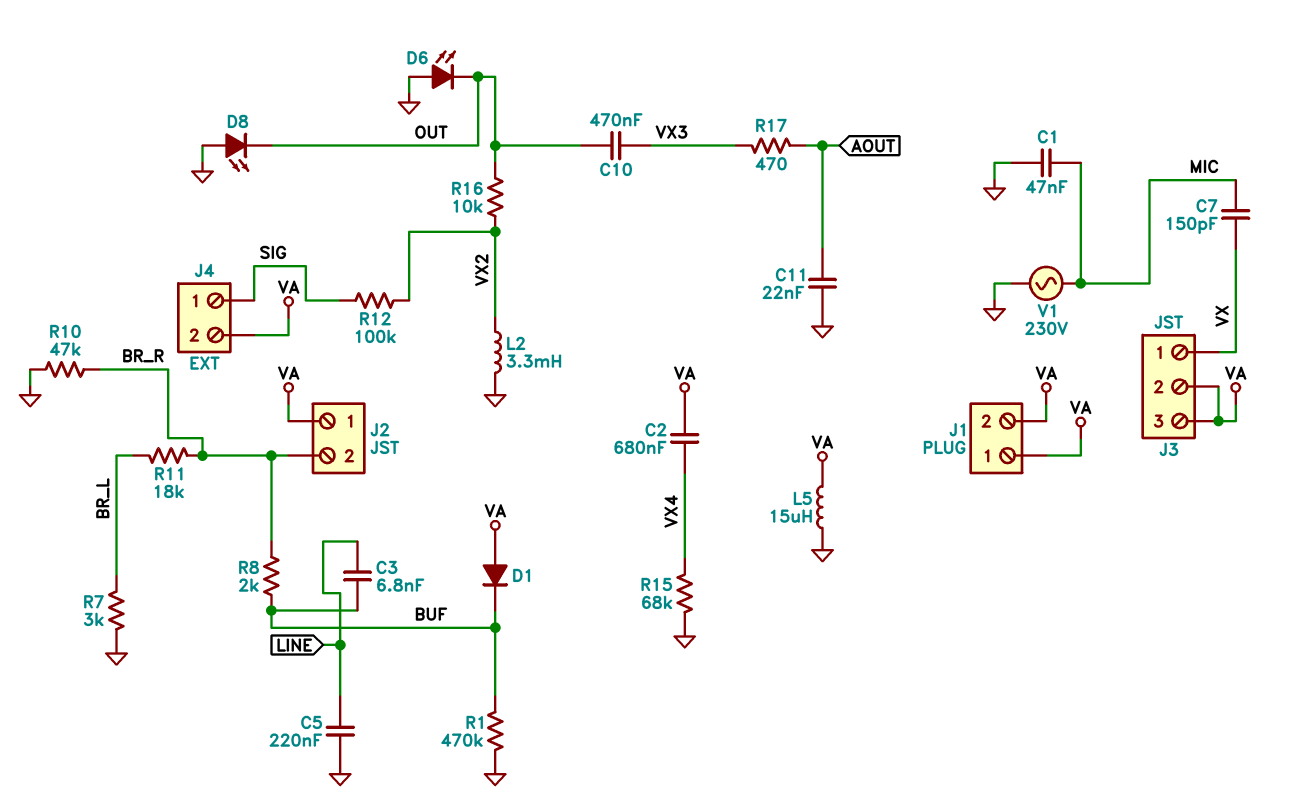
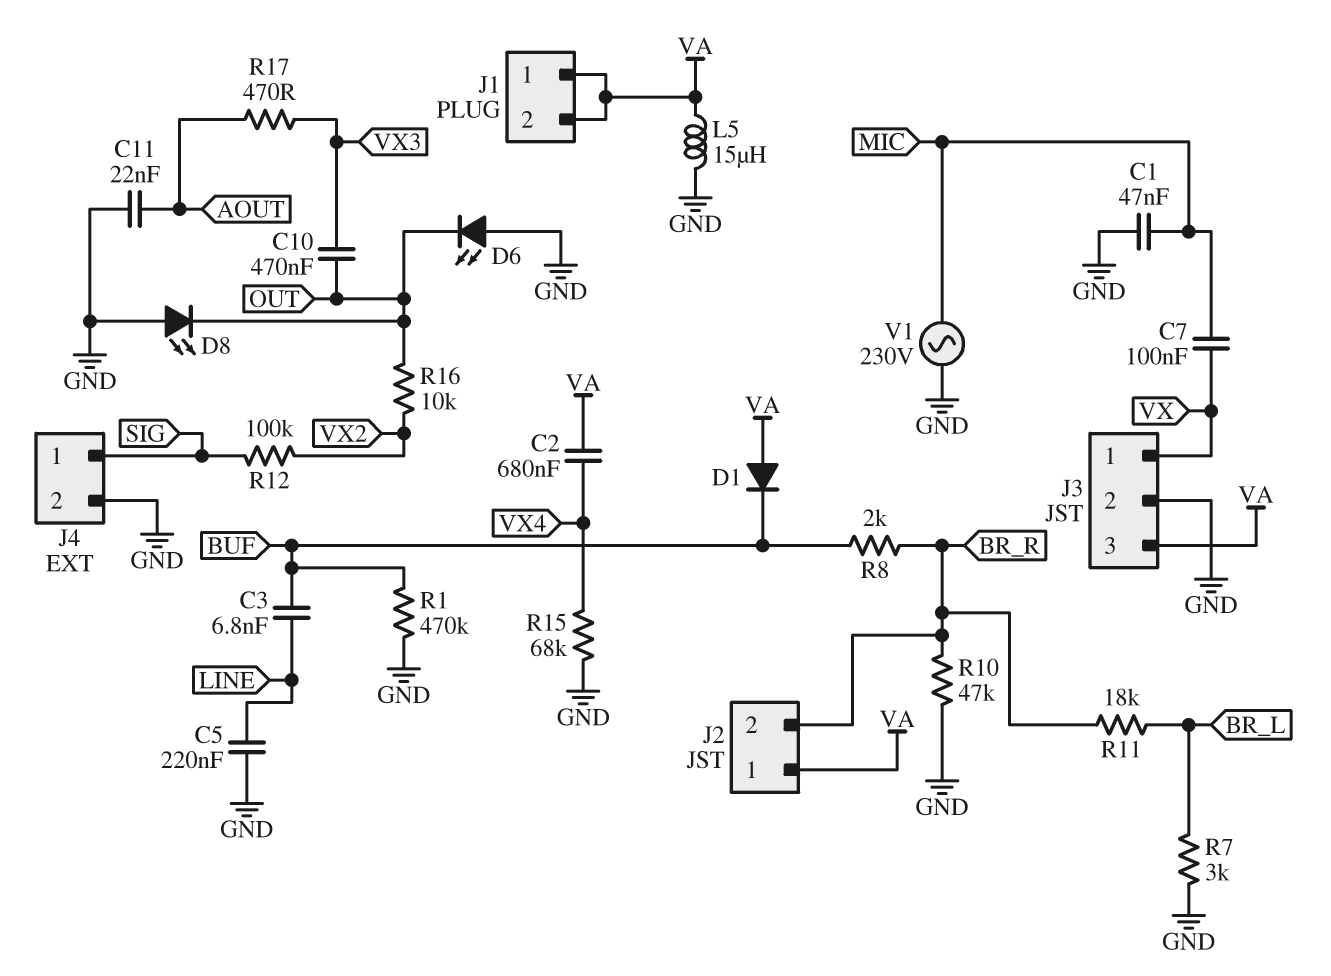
C7: 150pF (MIC, VX) -> 100nF (MIC, VX)
J3 pin 2: VA -> GND
J4 pin 2: VA -> GND
L2: 3.3mH (GND, VX2) -> none

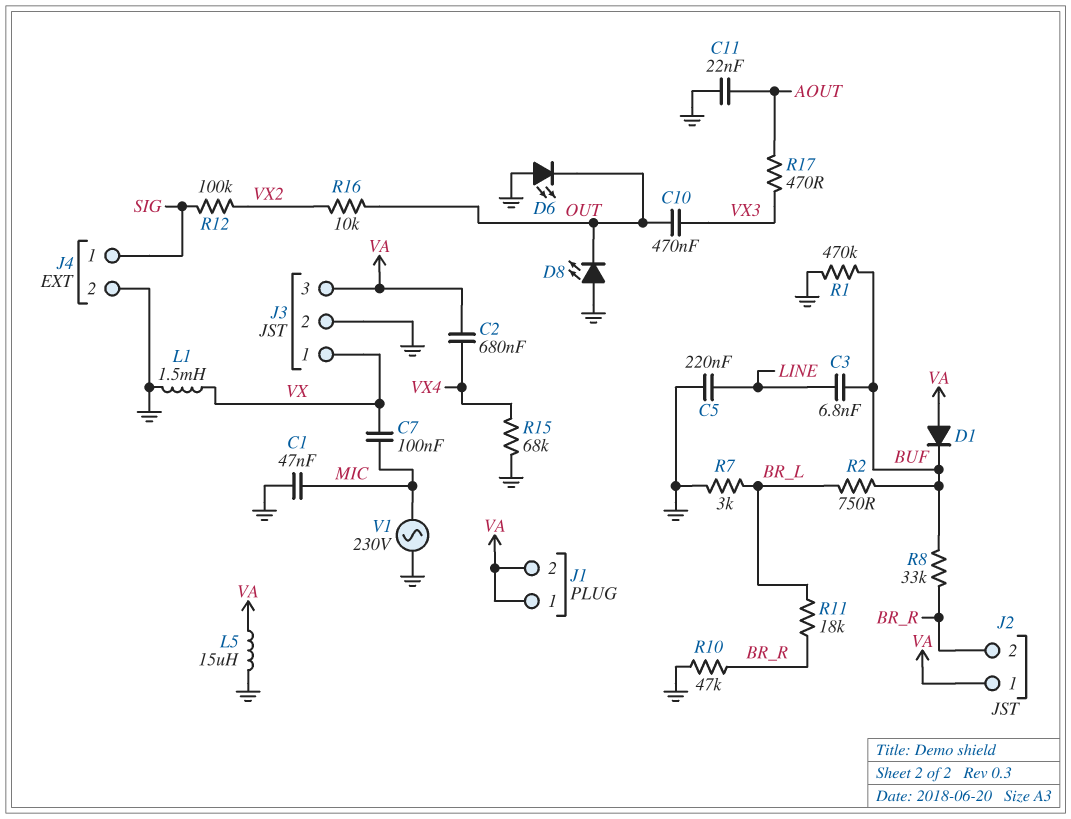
L1: none -> 1.5mH (GND, VX)
R2: none -> 750 (BR_L, BUF)
R8: 2k (BR_R, BUF) -> 33k (BR_R, BUF)

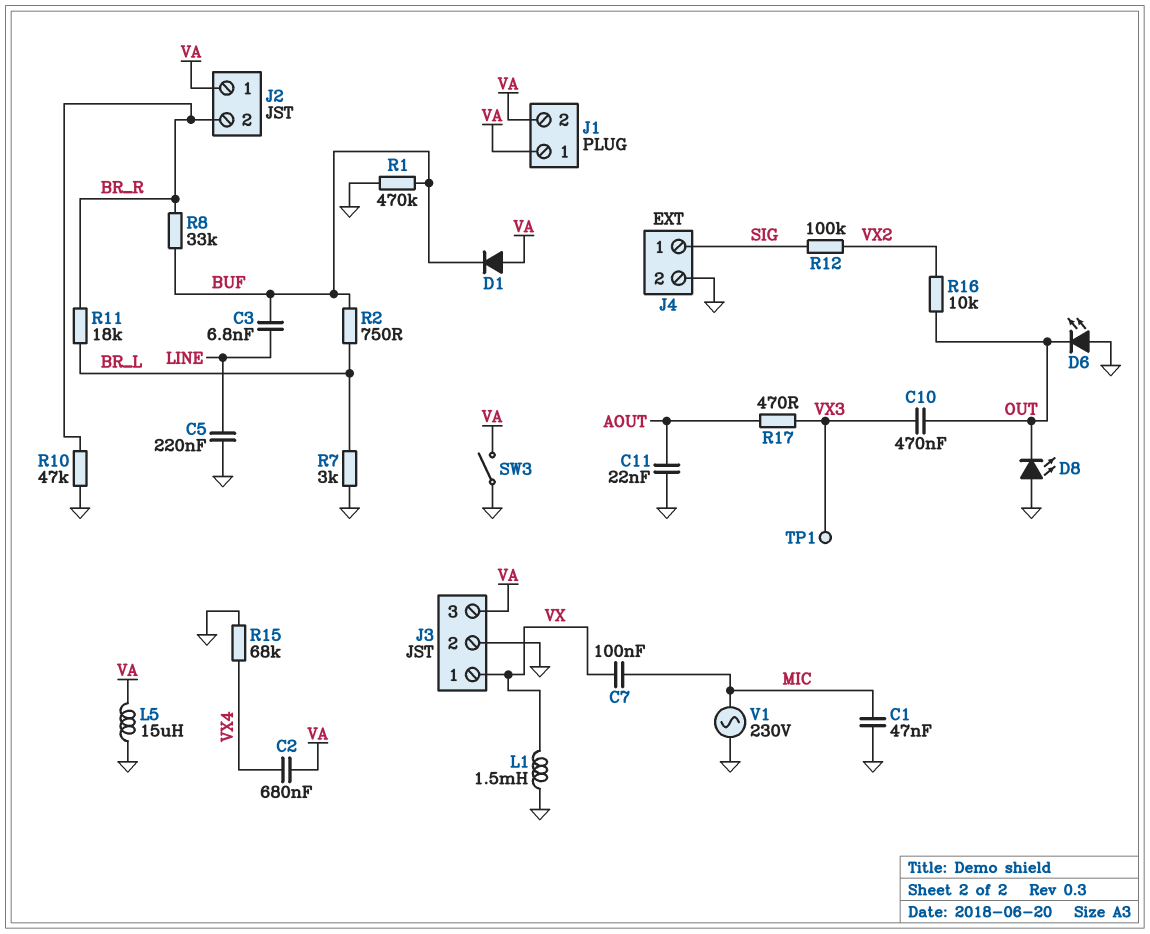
SW3: none -> switch (GND, VA)
TP1: none -> test point (VX3)

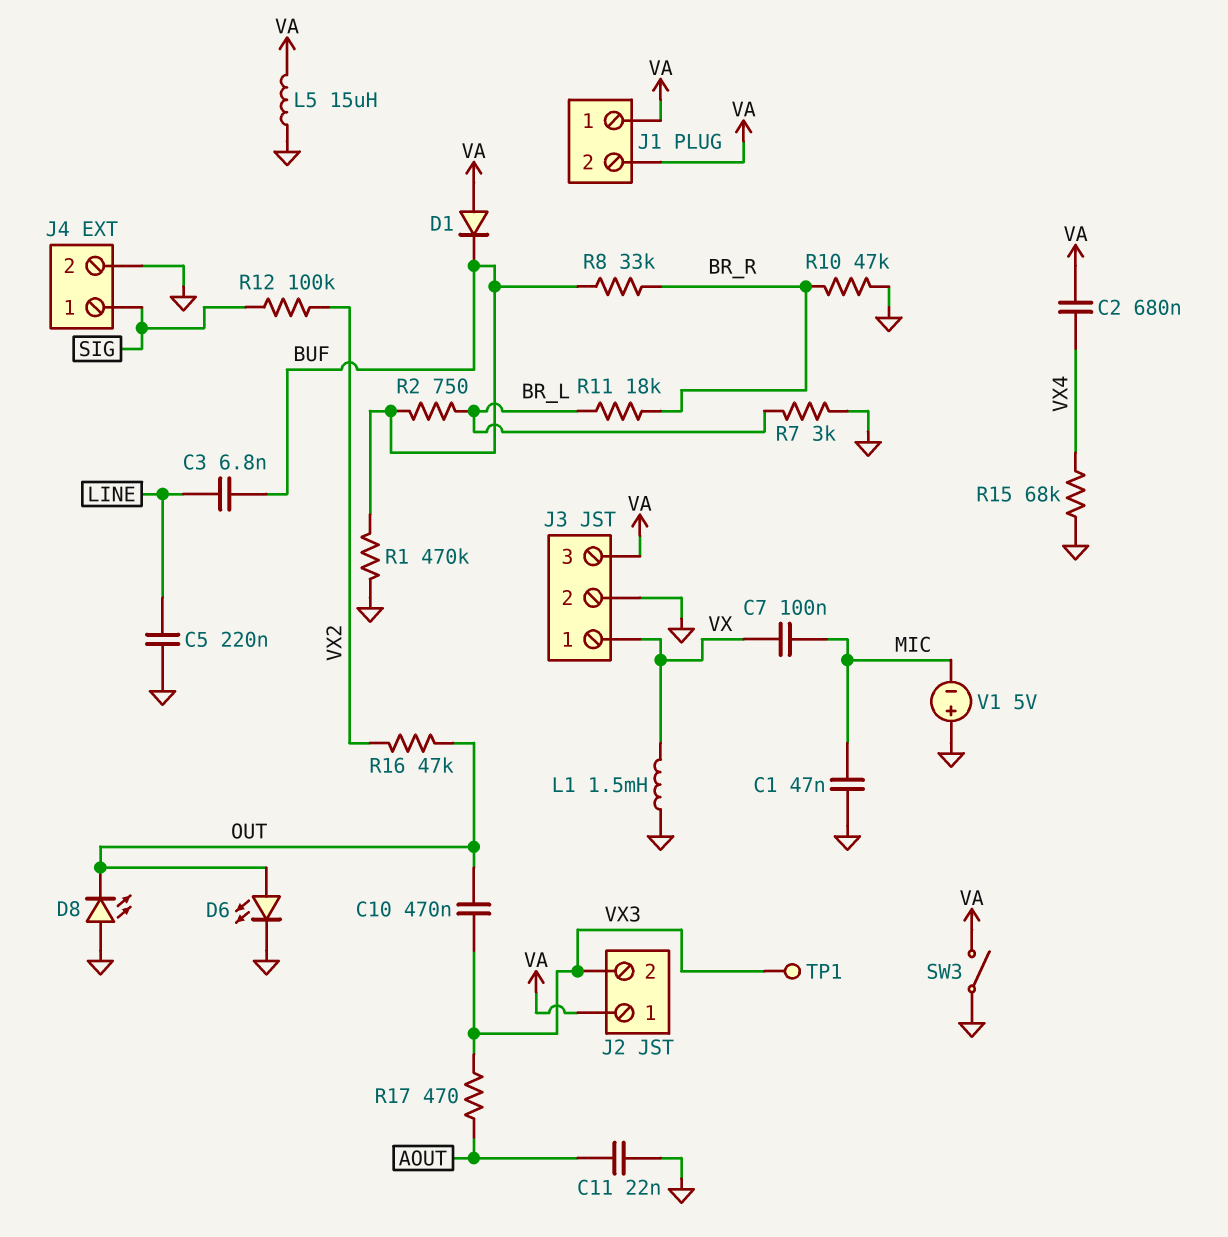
D6: LED (A GND, K OUT) -> LED (A OUT, K GND)
J2 pin 2: BR_R -> VX3
R16: 10k (OUT, VX2) -> 47k (OUT, VX2)
V1: AC 230V (GND, MIC) -> 5V (plus GND, minus MIC)

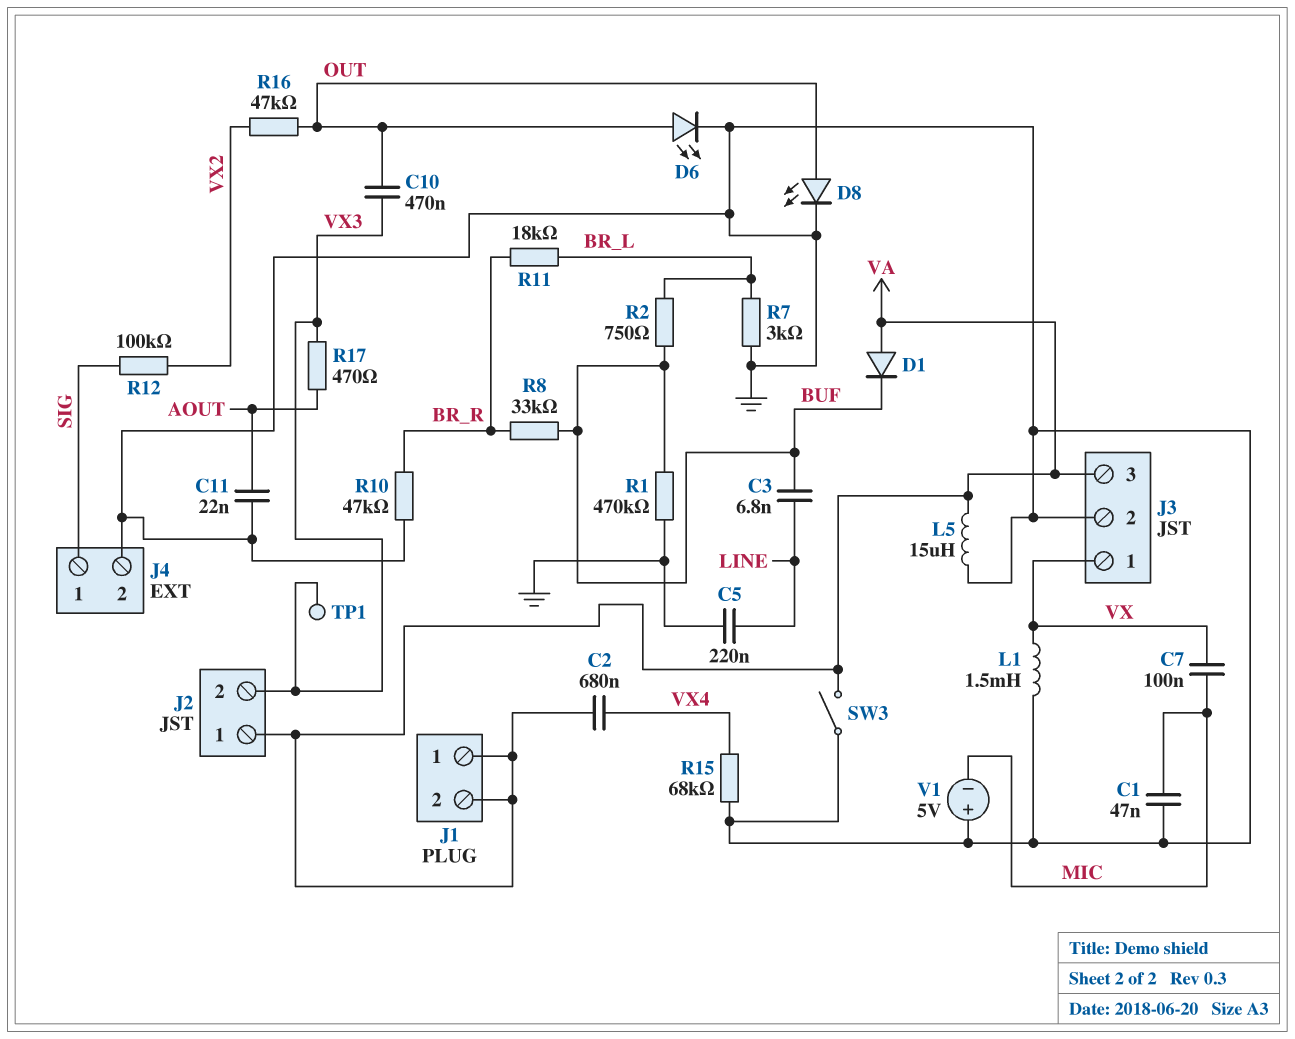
D8: LED (A GND, K OUT) -> LED (A OUT, K GND)

